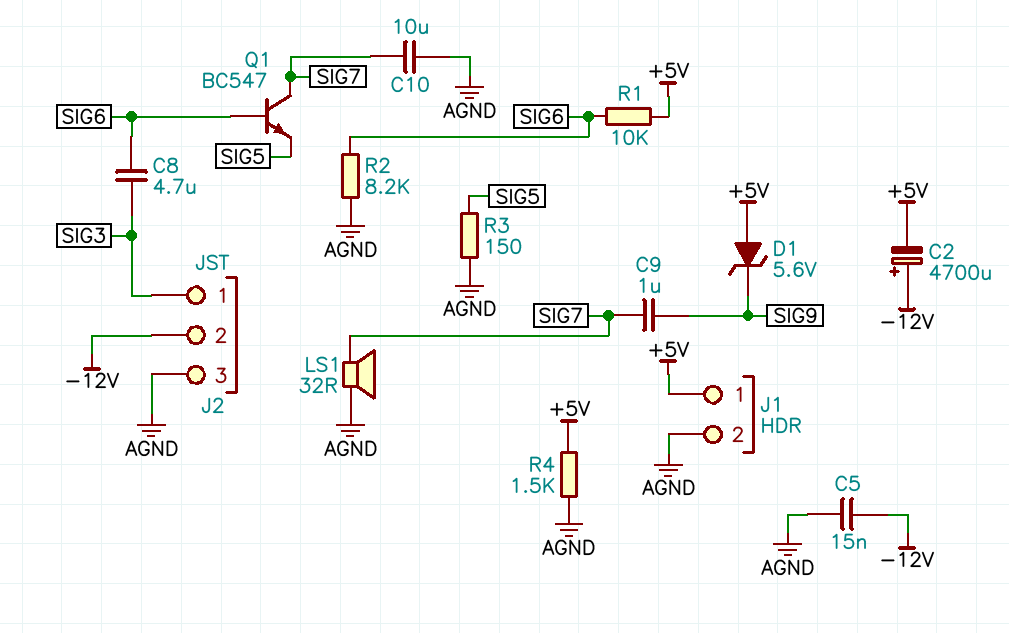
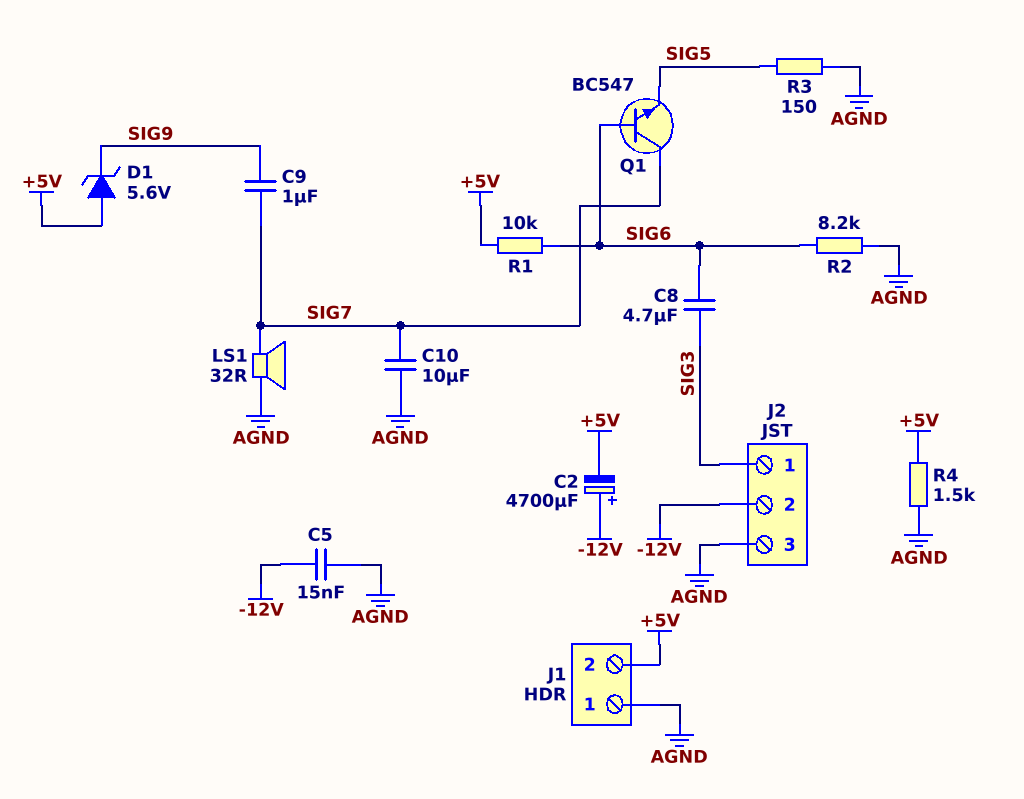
J1 pin 1: +5V -> AGND
J1 pin 2: AGND -> +5V

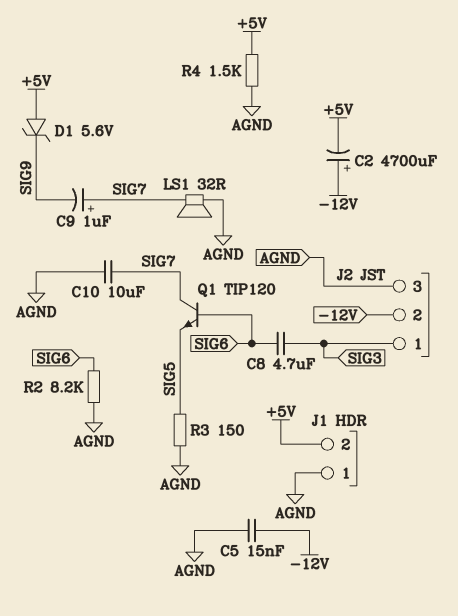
C9: 1uF (SIG7, SIG9) -> 1uF (plus SIG7, minus SIG9)
Q1: NPN BC547 (B SIG6, C SIG7, E SIG5) -> NPN TIP120 (B SIG6, C SIG7, E SIG5)
R1: 10k (+5V, SIG6) -> none

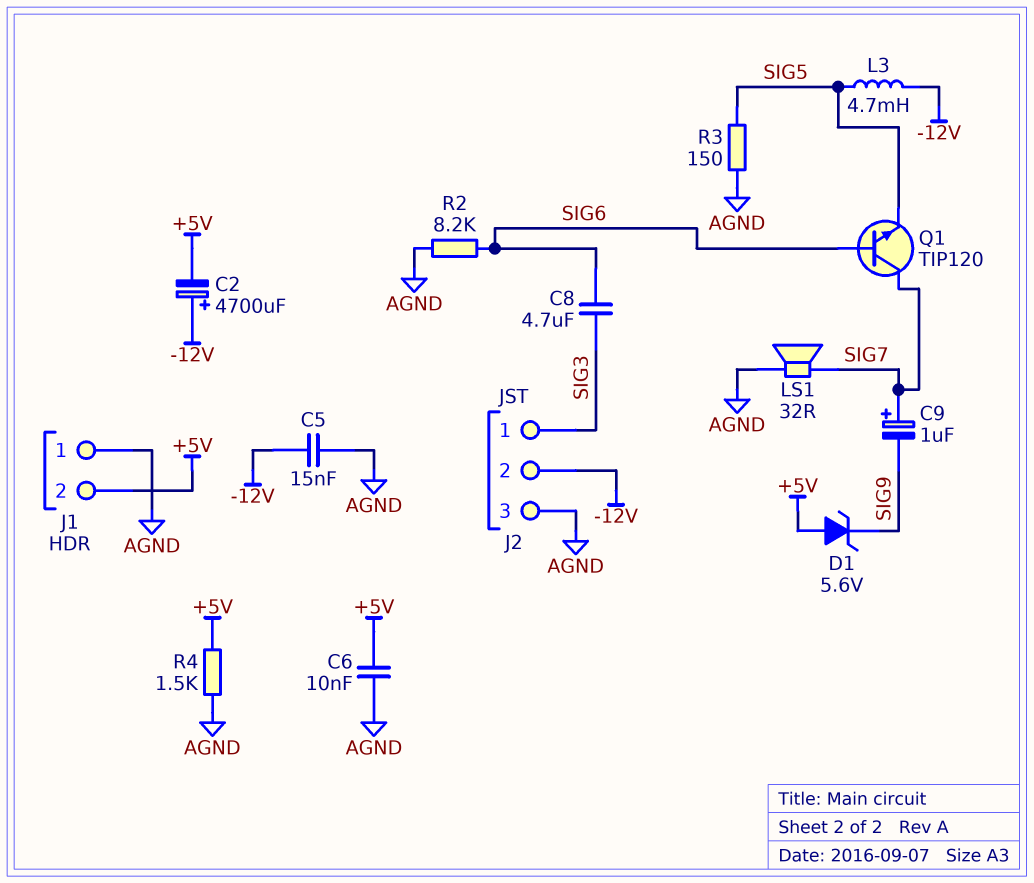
C6: none -> 10nF (+5V, AGND)
C10: 10uF (AGND, SIG7) -> none
L3: none -> 4.7mH (-12V, SIG5)

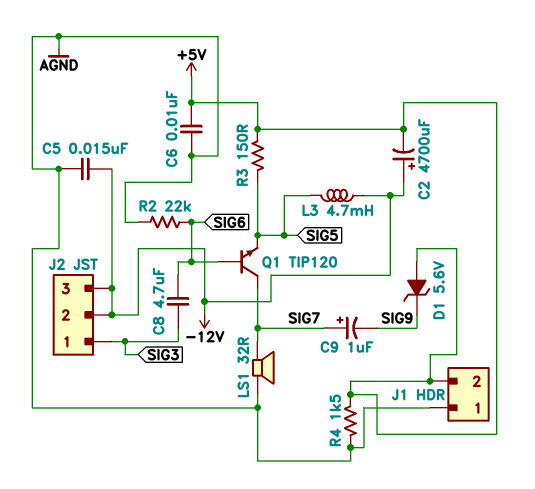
J2 pin 3: AGND -> -12V
R2: 8.2k (AGND, SIG6) -> 22k (AGND, SIG6)
R3: 150 (AGND, SIG5) -> 150 (+5V, SIG5)

